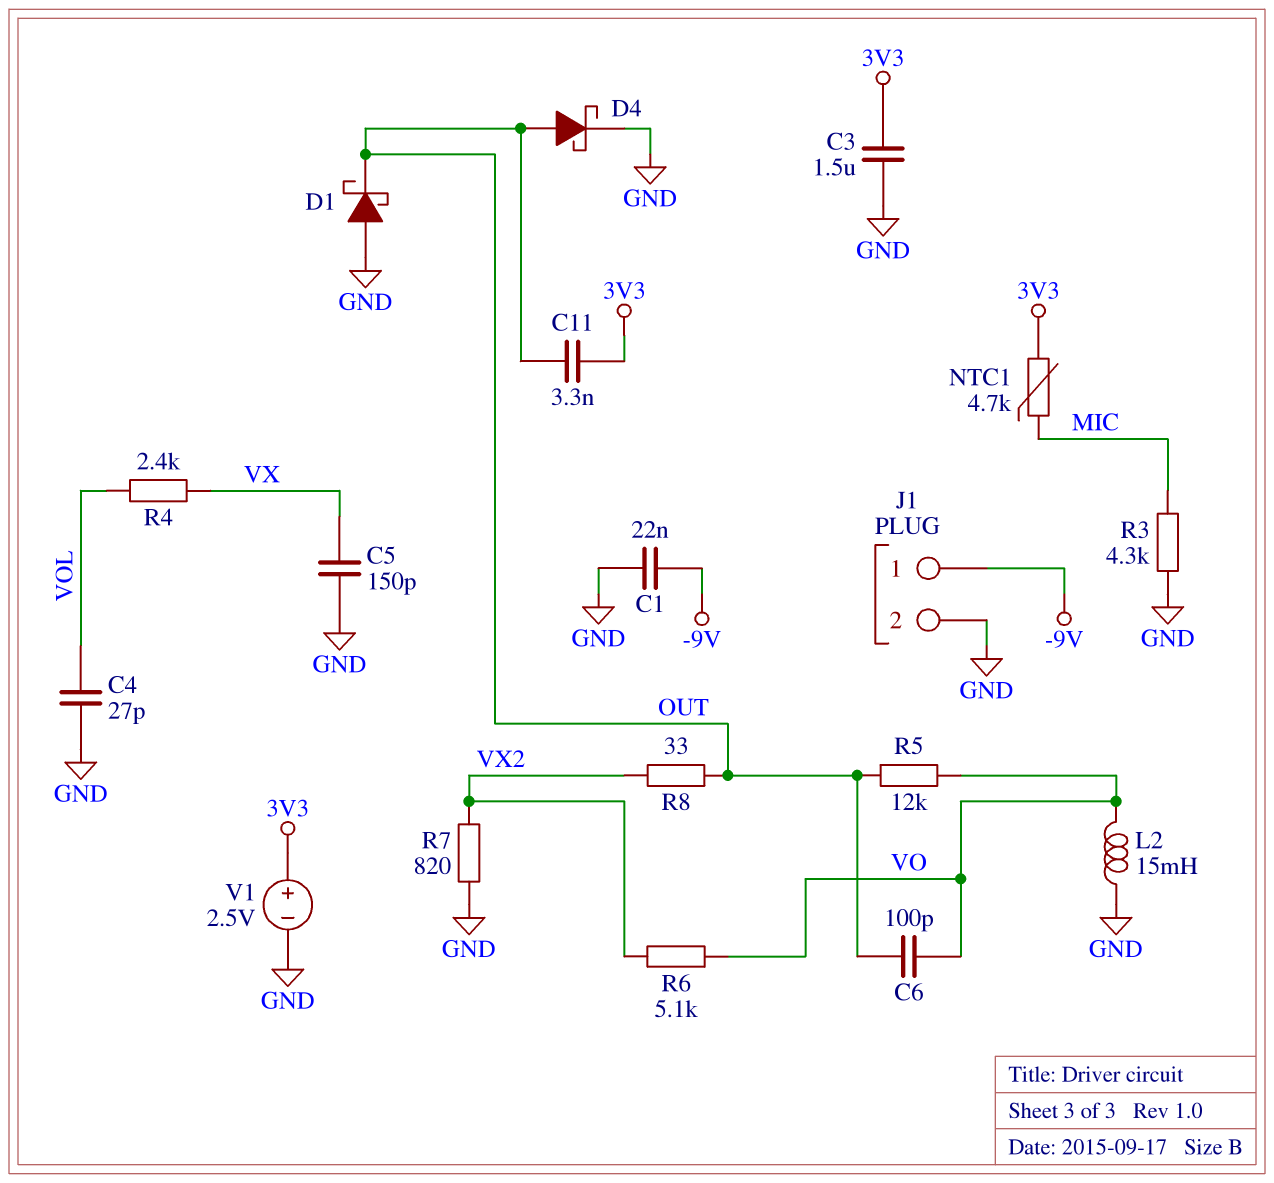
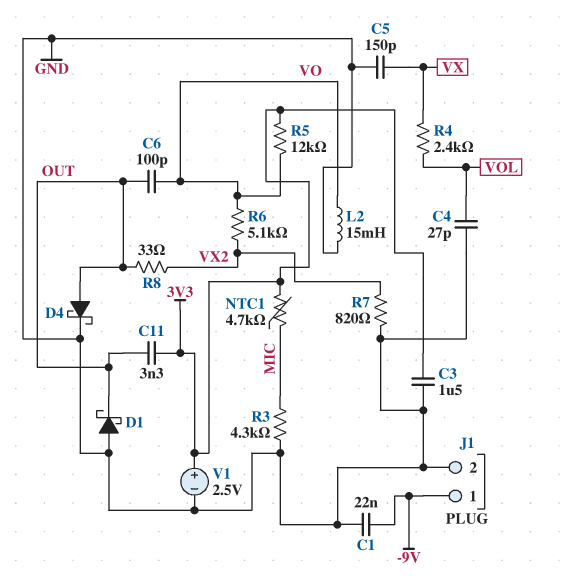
R5: 12k (OUT, VO) -> 12k (3V3, VO)

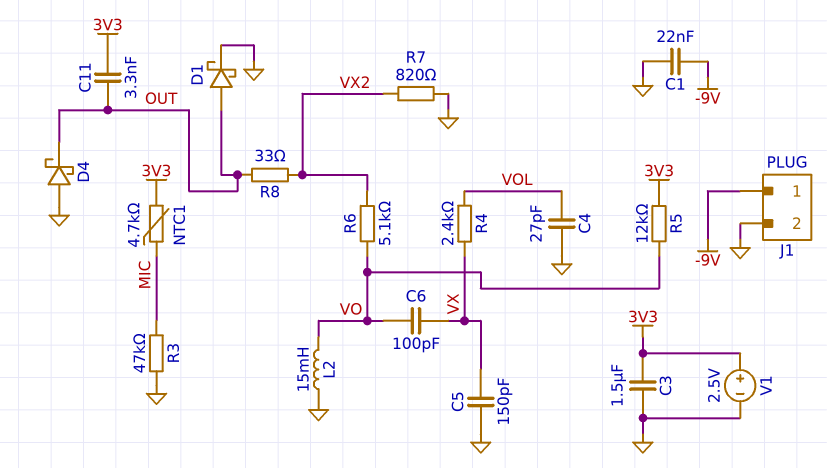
C6: 100pF (OUT, VO) -> 100pF (VO, VX)
D1: schottky (A GND, K OUT) -> schottky (A OUT, K GND)
D4: schottky (A OUT, K GND) -> schottky (A GND, K OUT)
R3: 4.3k (GND, MIC) -> 47k (GND, MIC)

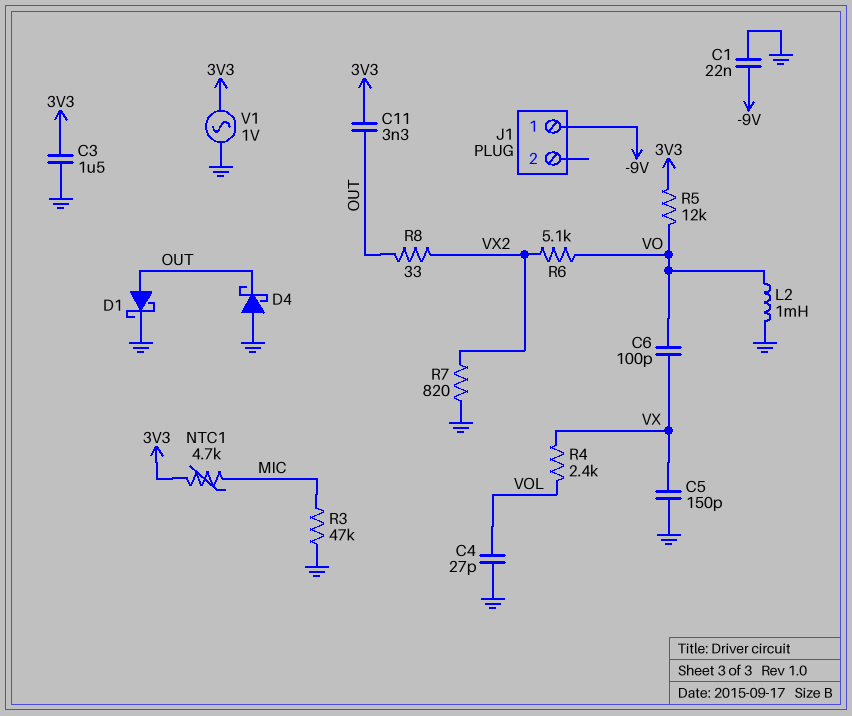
J1 pin 2: GND -> none
L2: 15mH (GND, VO) -> 1mH (GND, VO)
V1: 2.5V (plus 3V3, minus GND) -> AC 1V (3V3, GND)

